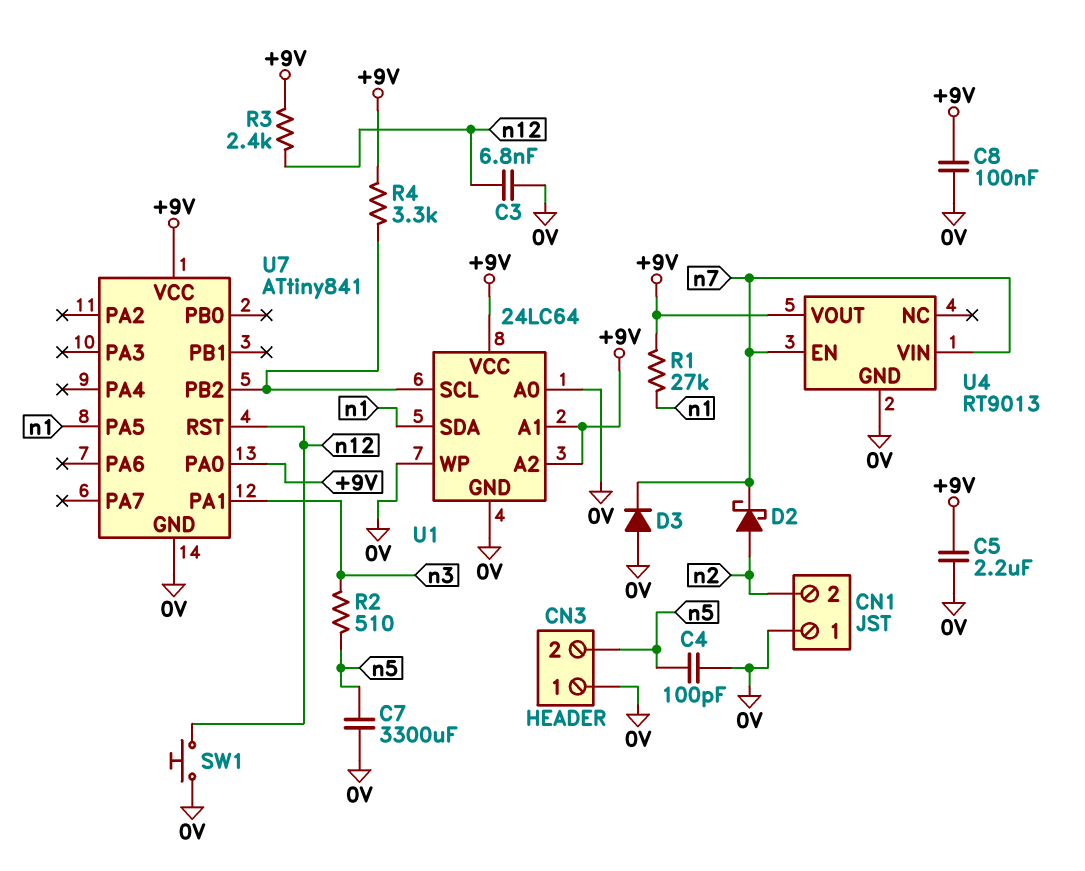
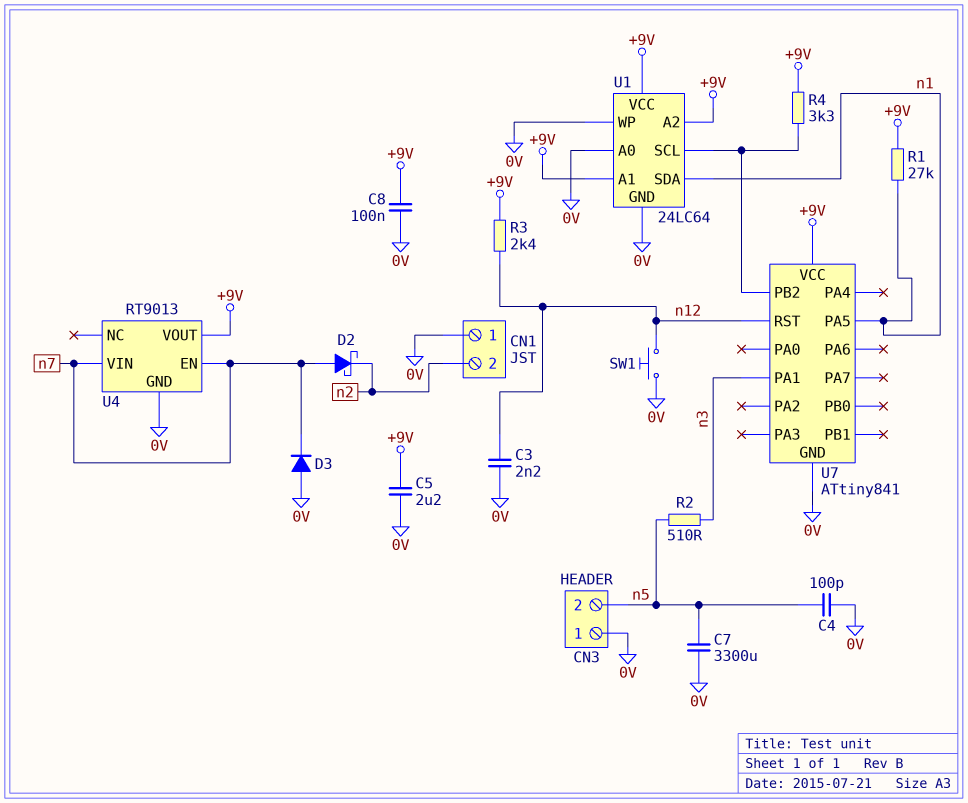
C3: 6.8nF (0V, n12) -> 2.2nF (0V, n12)
D2: schottky (A n2, K n7) -> schottky (A n7, K n2)
U7 pin PA0: +9V -> none

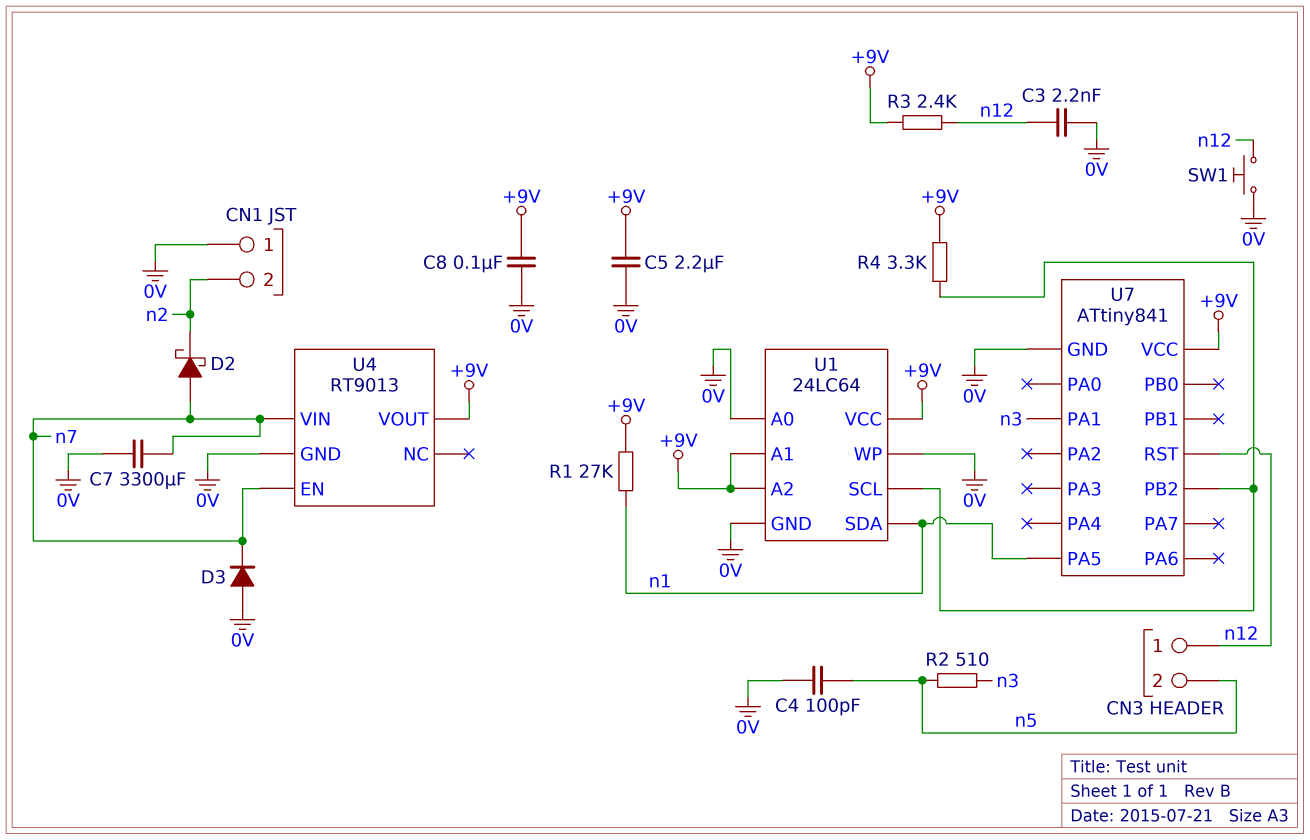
C7: 3300uF (0V, n5) -> 3300uF (0V, n7)
CN3 pin 1: 0V -> n12

